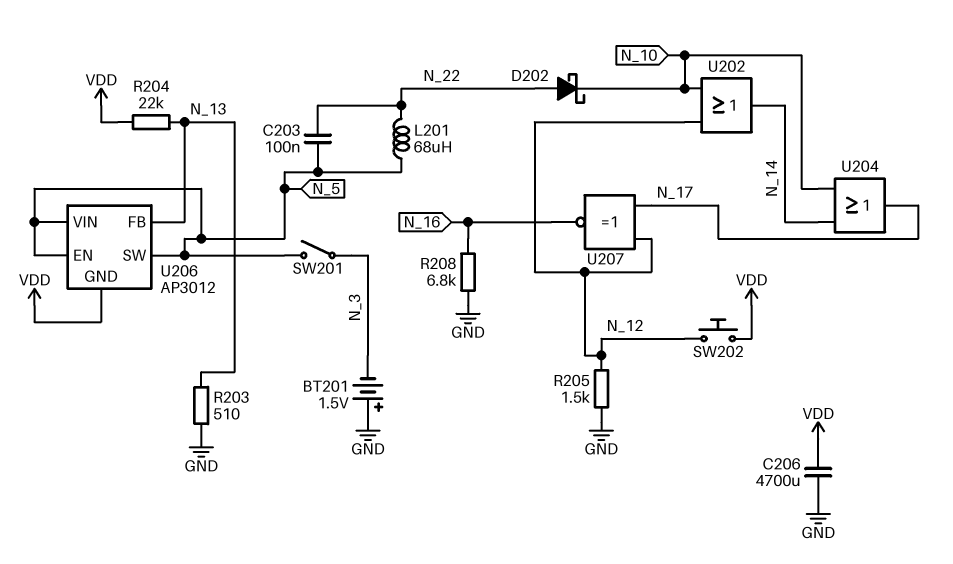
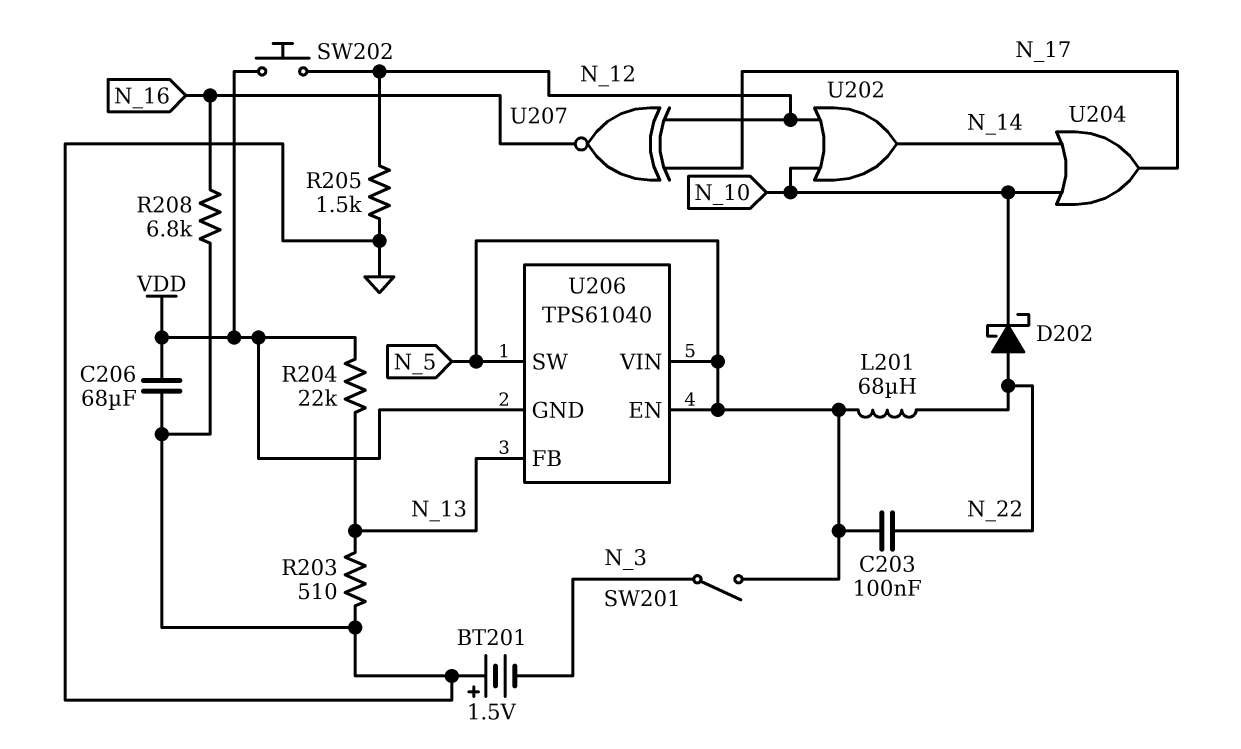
C206: 4700uF (GND, VDD) -> 68uF (GND, VDD)
U206: AP3012 -> TPS61040

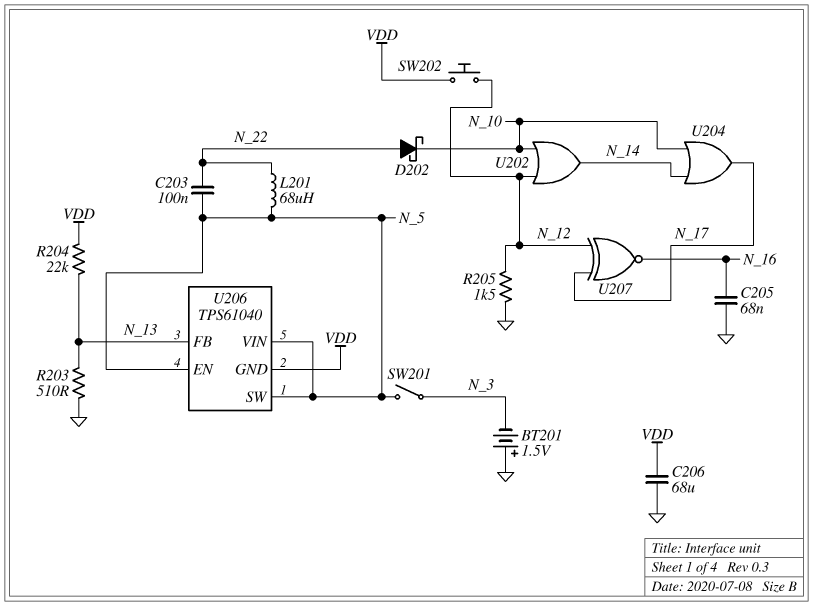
C205: none -> 68nF (GND, N_16)
R208: 6.8k (GND, N_16) -> none

